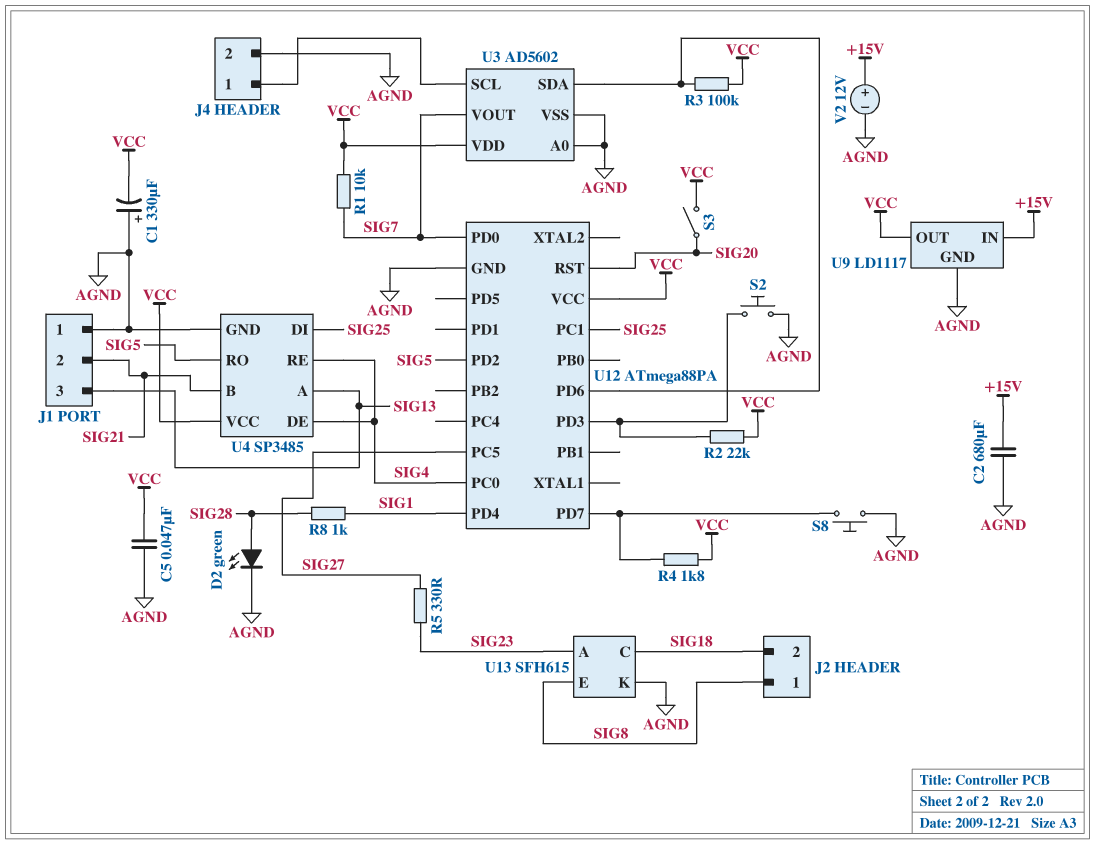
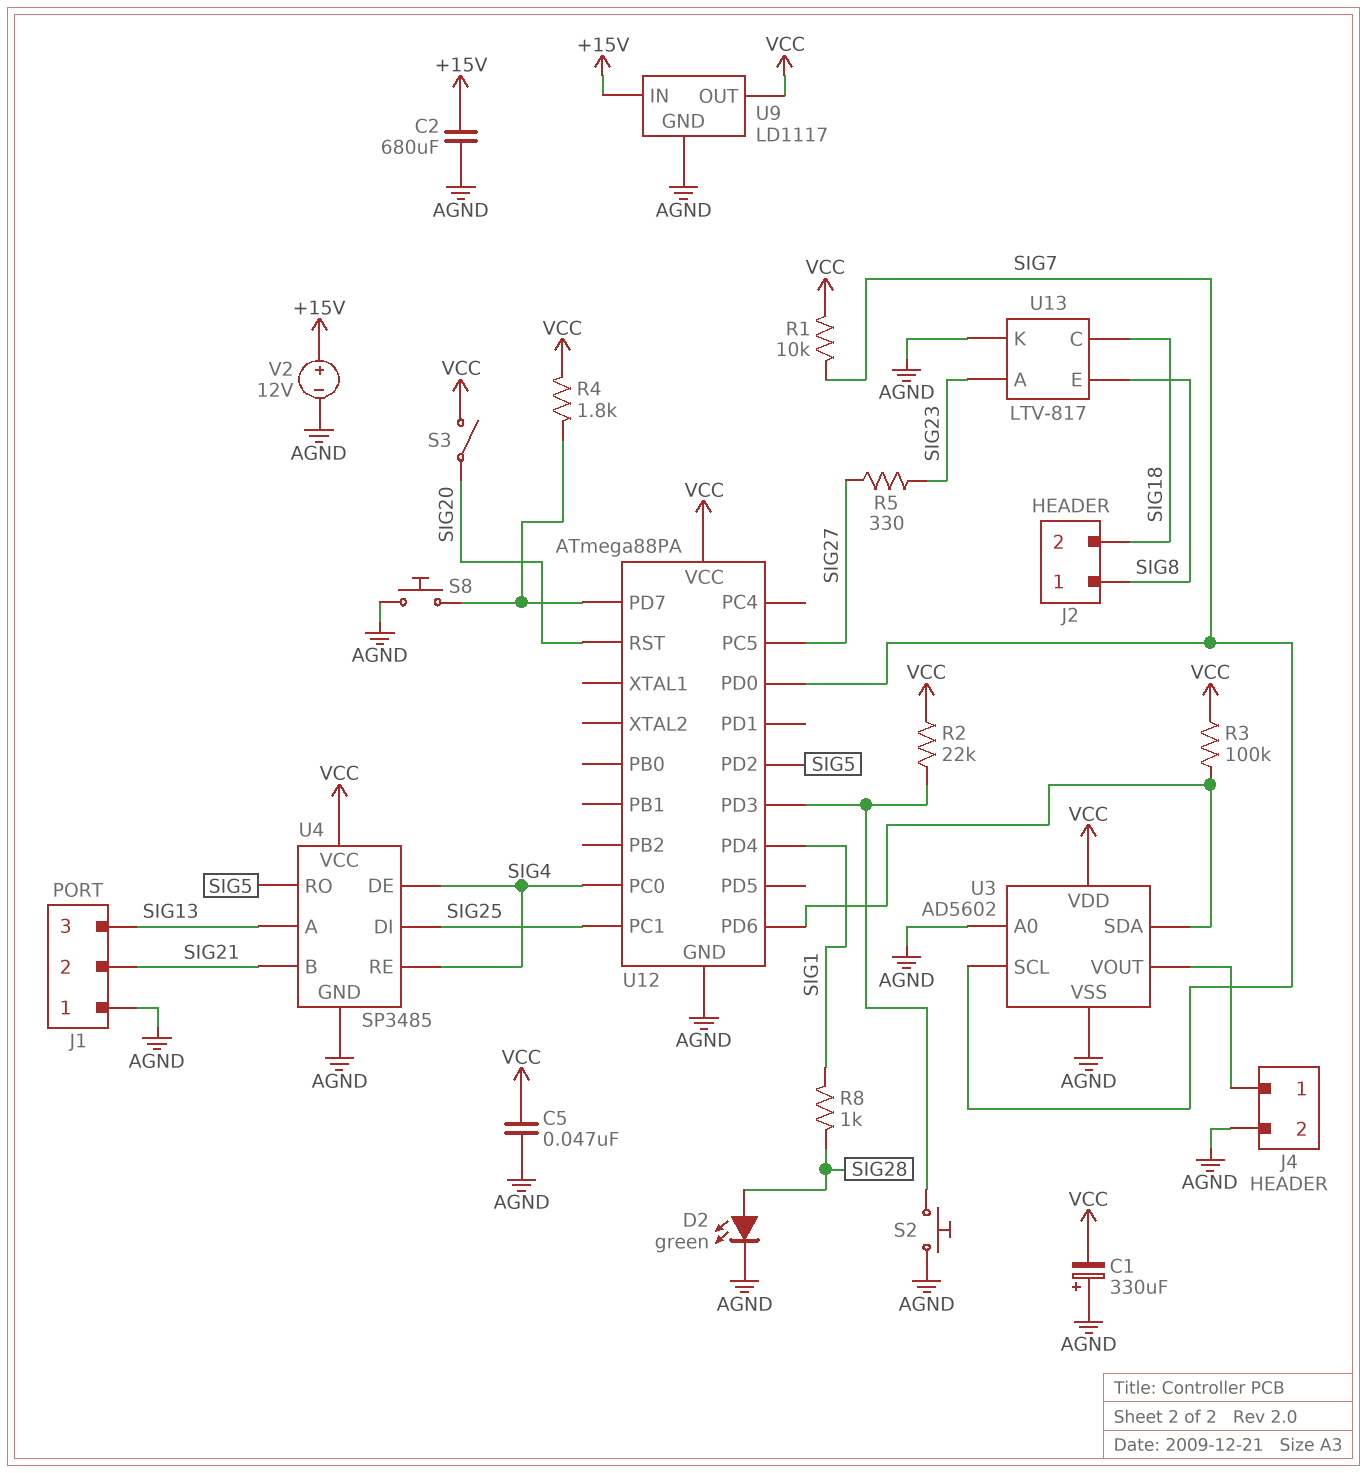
U3 pin SCL: J4/1 -> SIG7
U3 pin VOUT: SIG7 -> J4/1
U13: SFH615 -> LTV-817

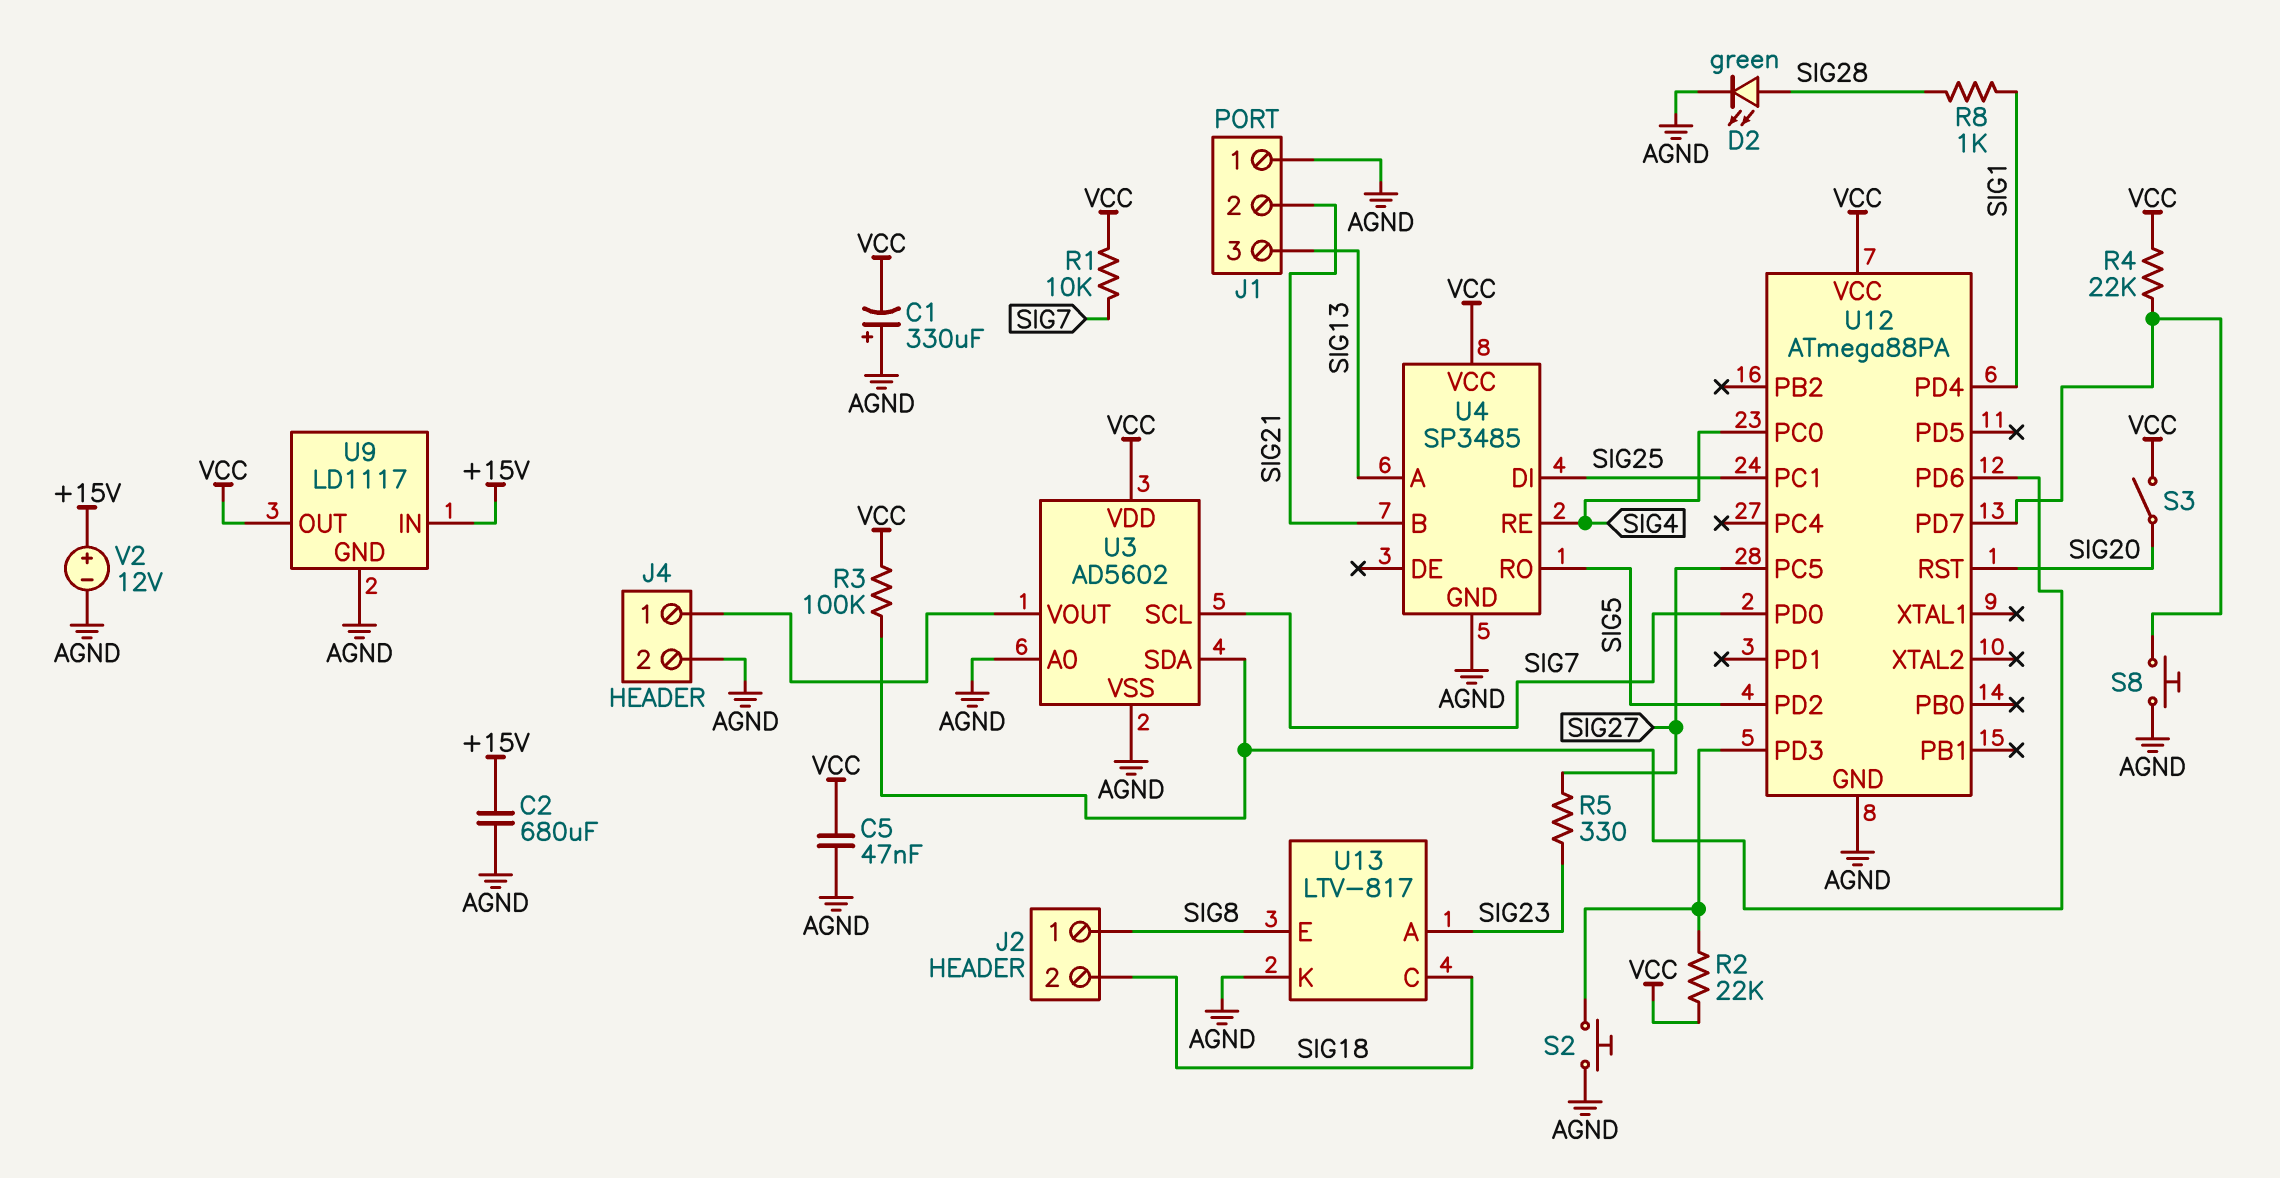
R4: 1.8k (U12/PD7, VCC) -> 22k (U12/PD7, VCC)
U4 pin DE: SIG4 -> none

